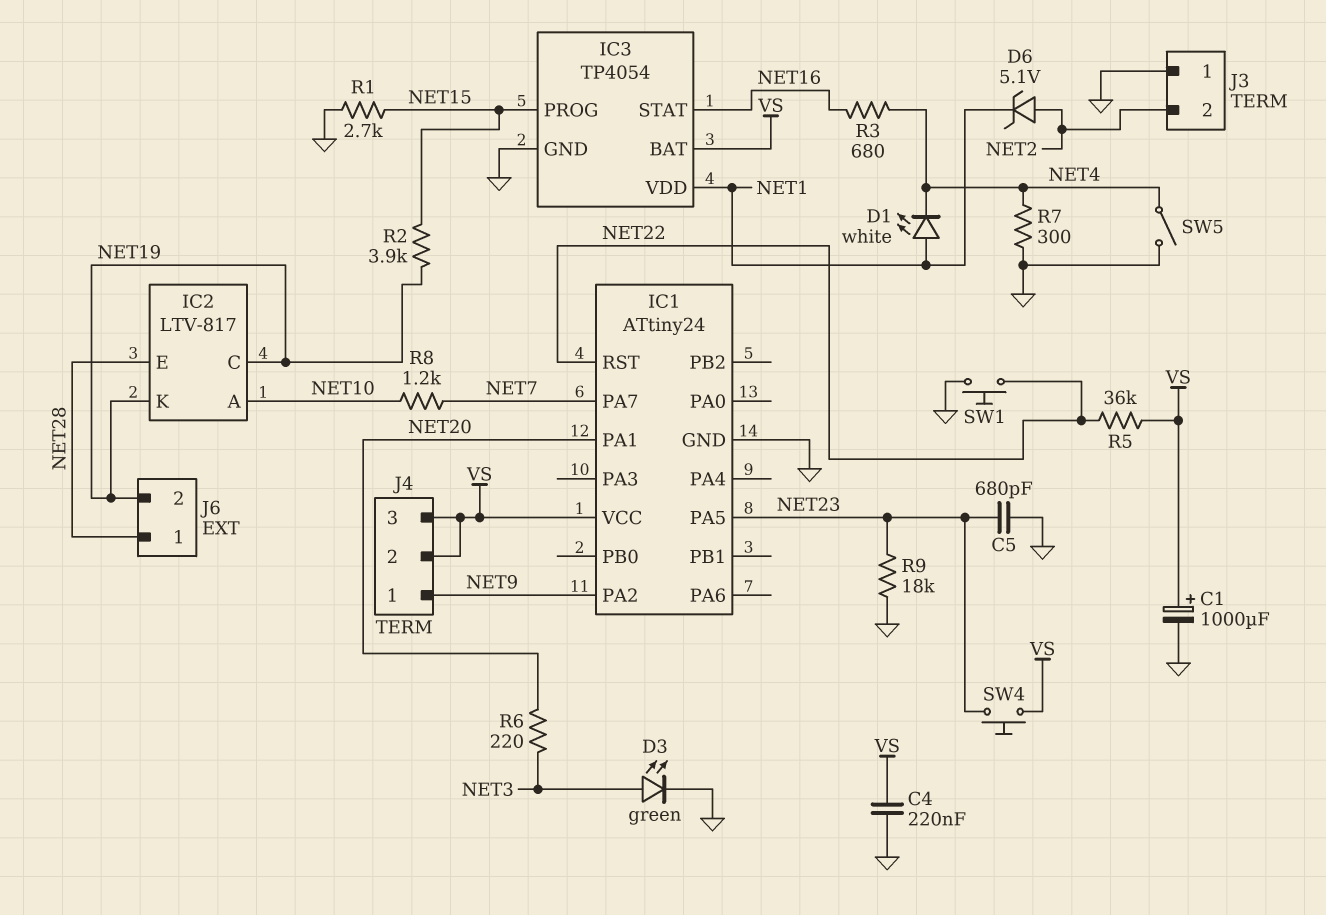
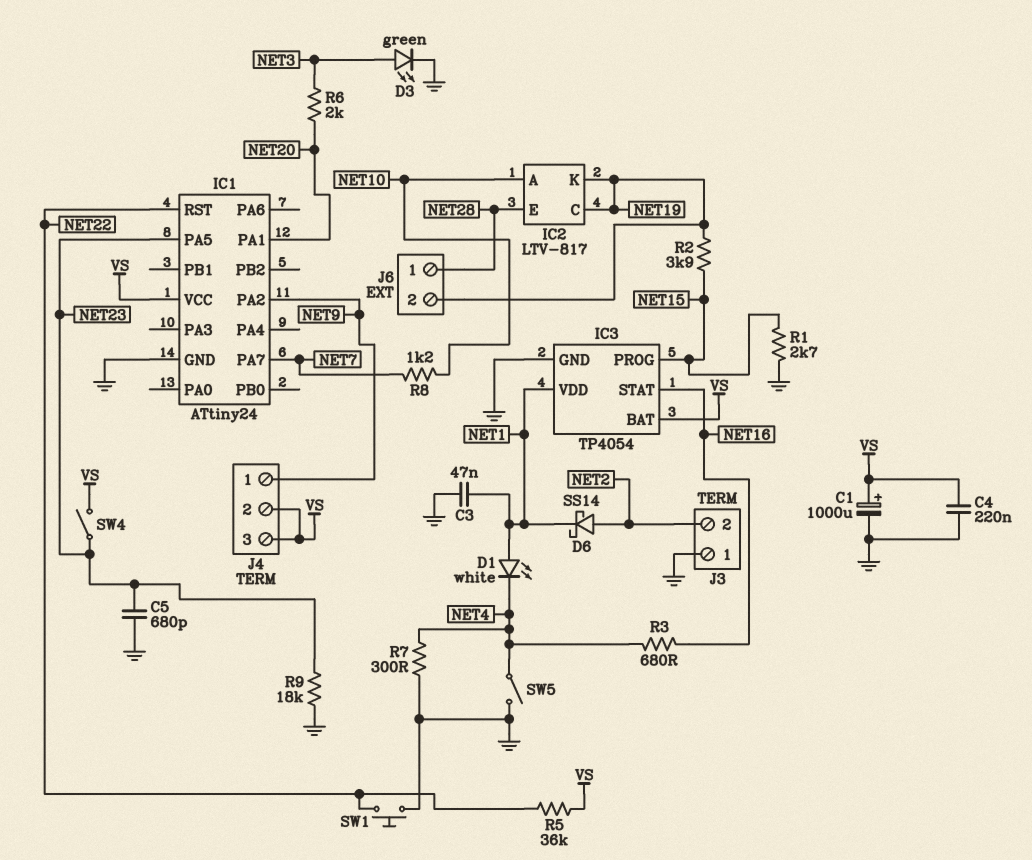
C3: none -> 47nF (GND, NET1)
D6: zener 5.1V (A NET2, K NET1) -> schottky SS14 (A NET2, K NET1)
R6: 220 (NET3, NET20) -> 2k (NET3, NET20)
SW4: button (NET23, VS) -> switch (NET23, VS)

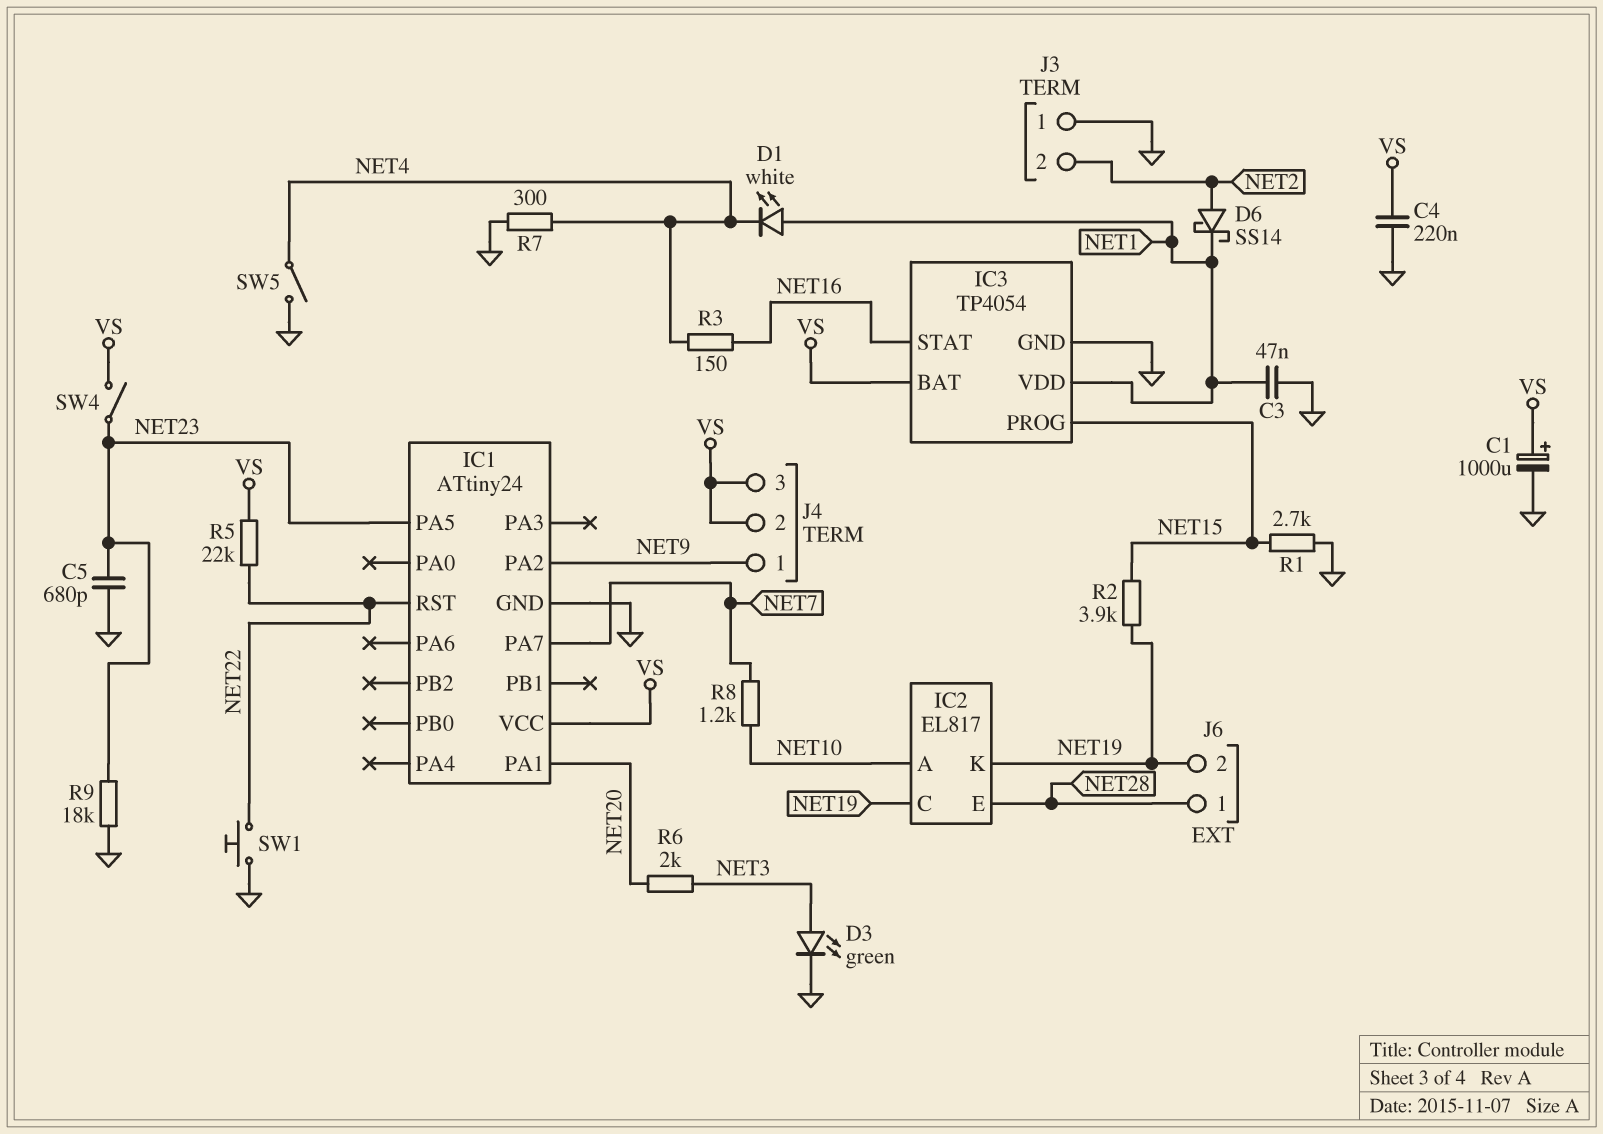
IC2: LTV-817 -> EL817
R3: 680 (NET4, NET16) -> 150 (NET4, NET16)
R5: 36k (NET22, VS) -> 22k (NET22, VS)

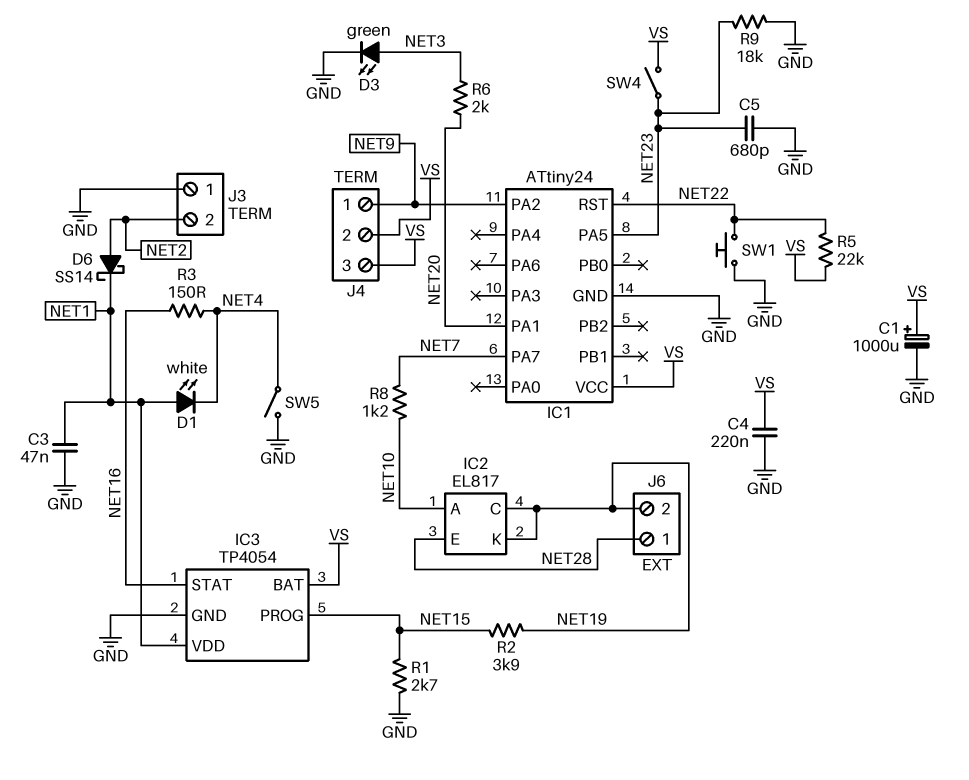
R7: 300 (GND, NET4) -> none

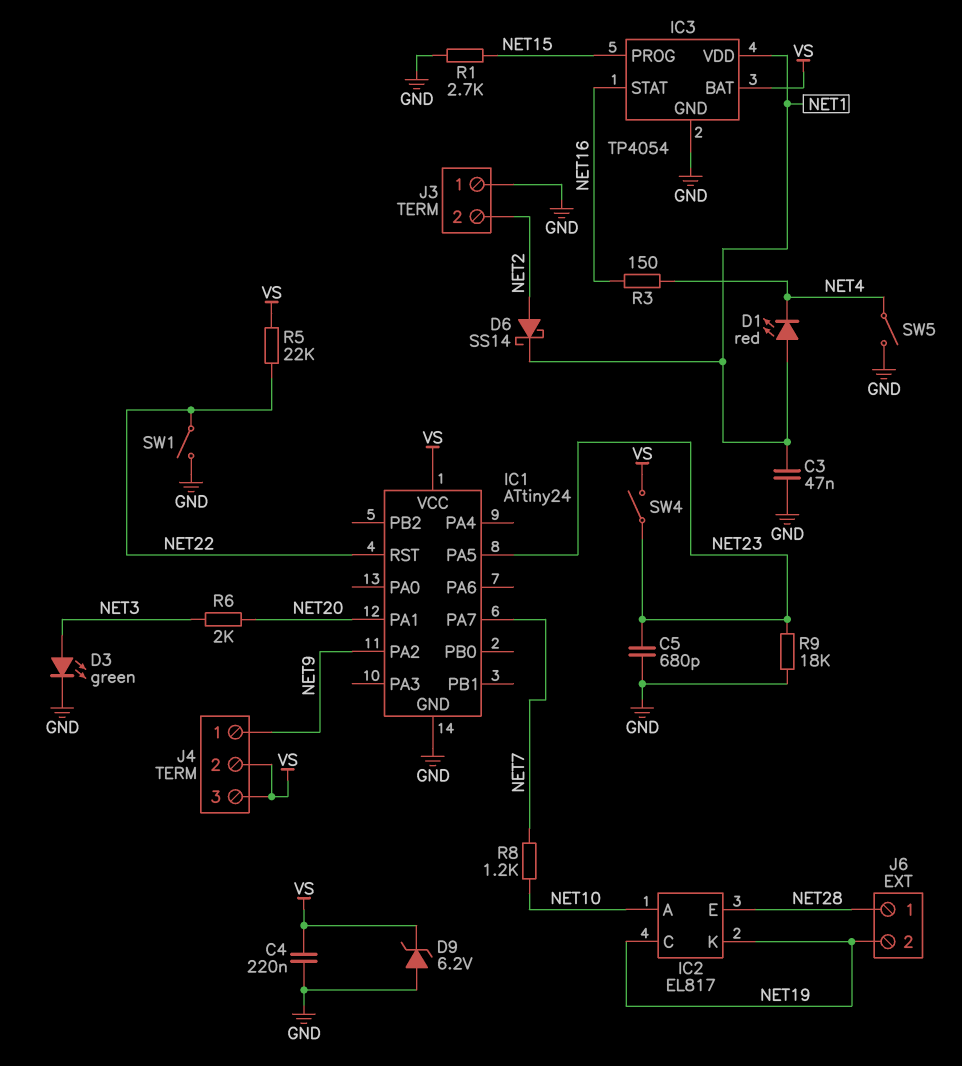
C1: 1000uF (plus VS, minus GND) -> none
D1: LED white (A NET1, K NET4) -> LED red (A NET1, K NET4)
D9: none -> zener 6.2V (A GND, K VS)
R2: 3.9k (NET15, NET19) -> none
SW1: button (GND, NET22) -> switch (GND, NET22)

